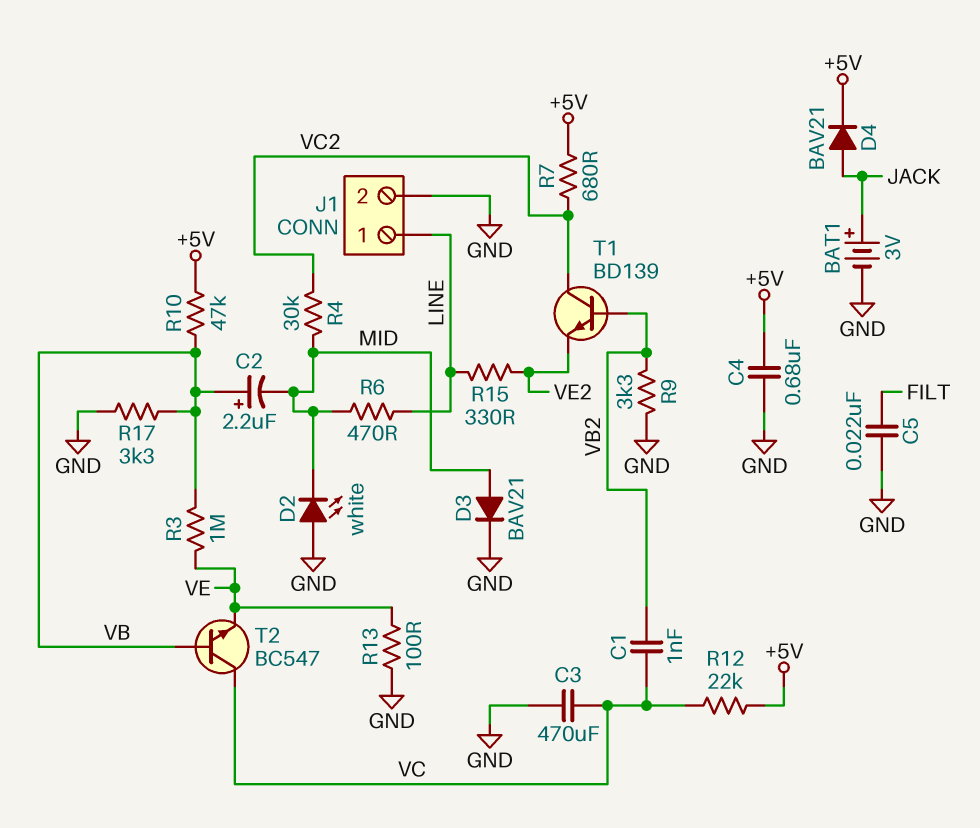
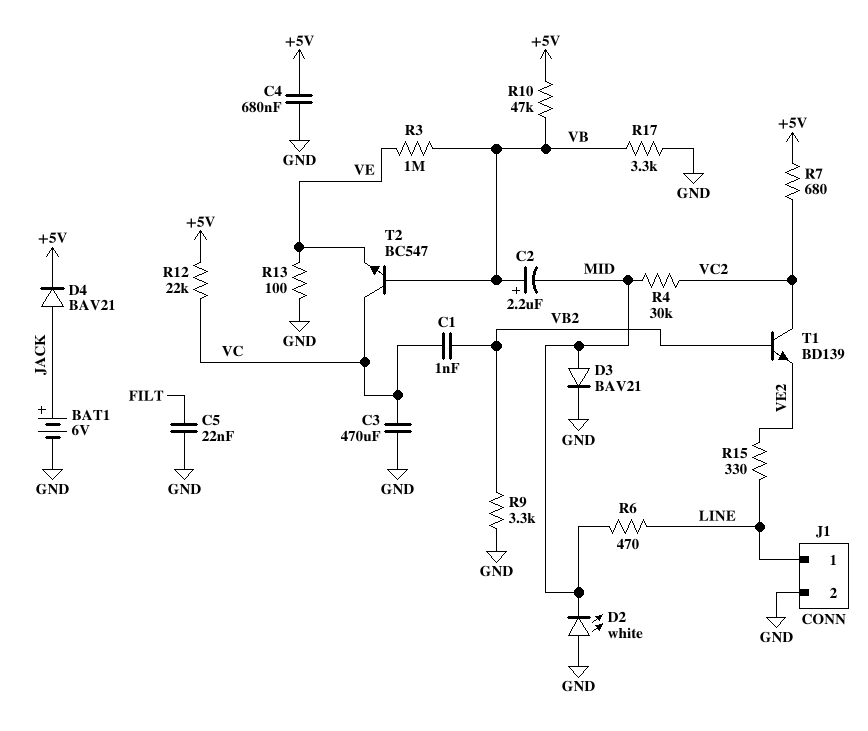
BAT1: 3V (plus JACK, minus GND) -> 6V (plus JACK, minus GND)

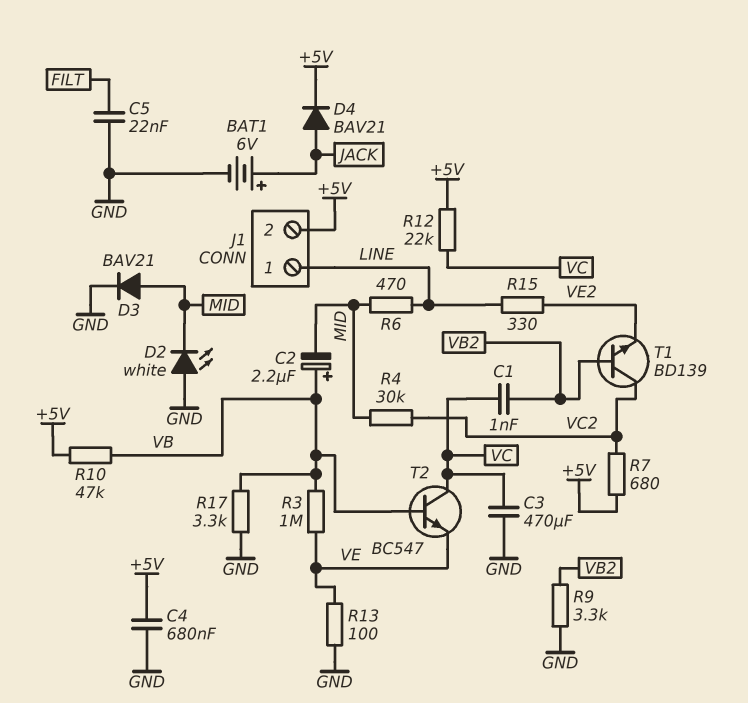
J1 pin 2: GND -> +5V

